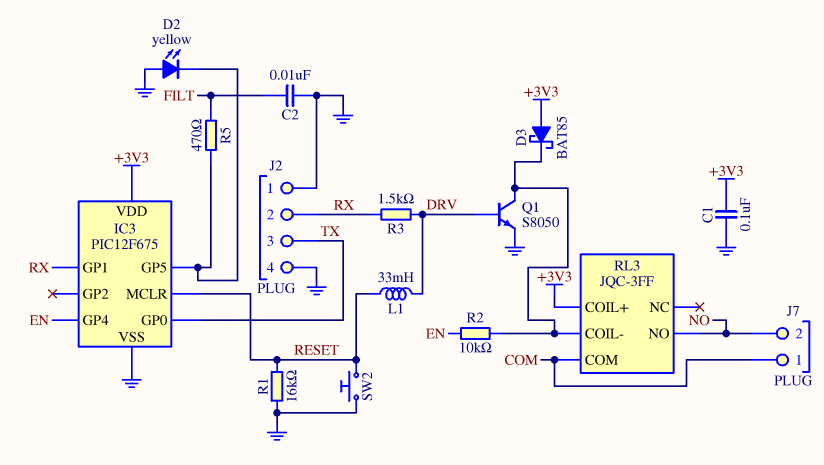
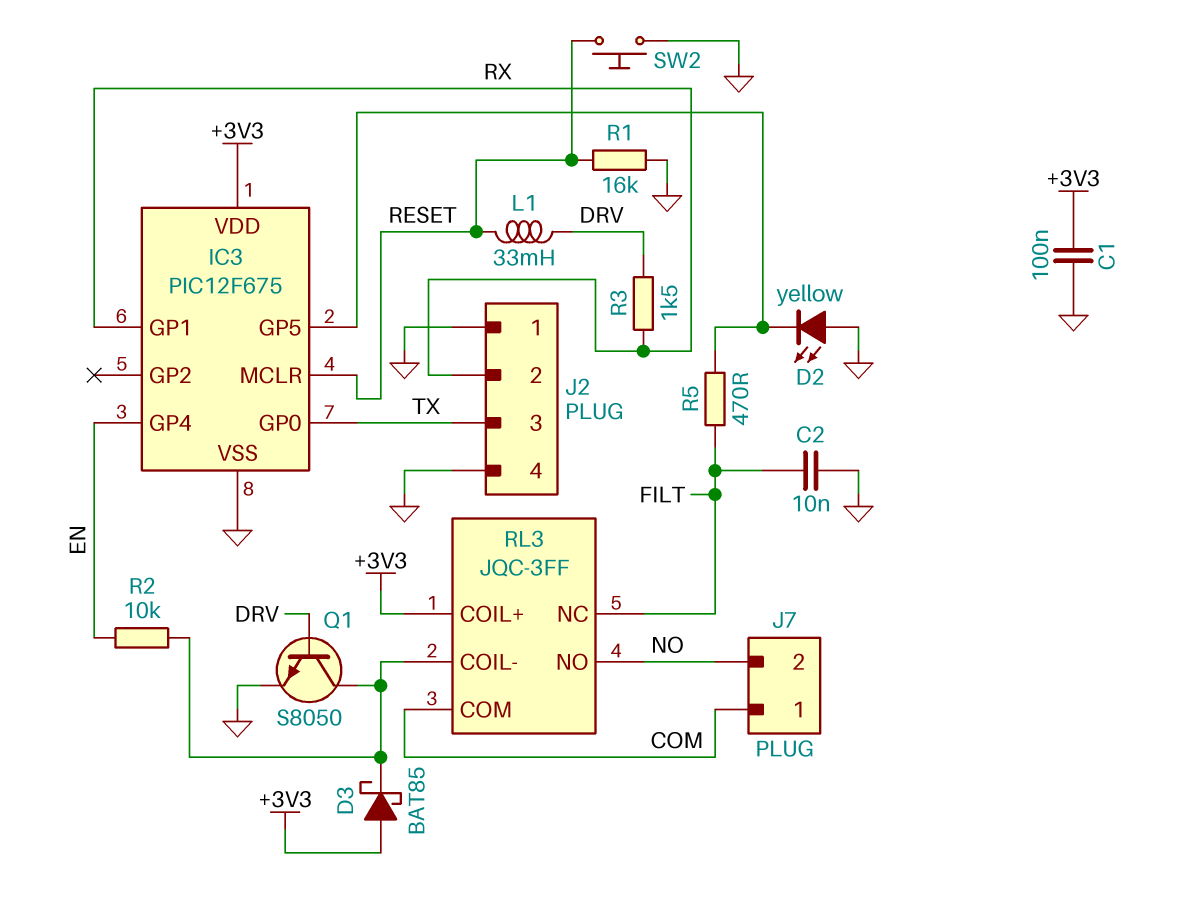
RL3 pin NC: none -> FILT

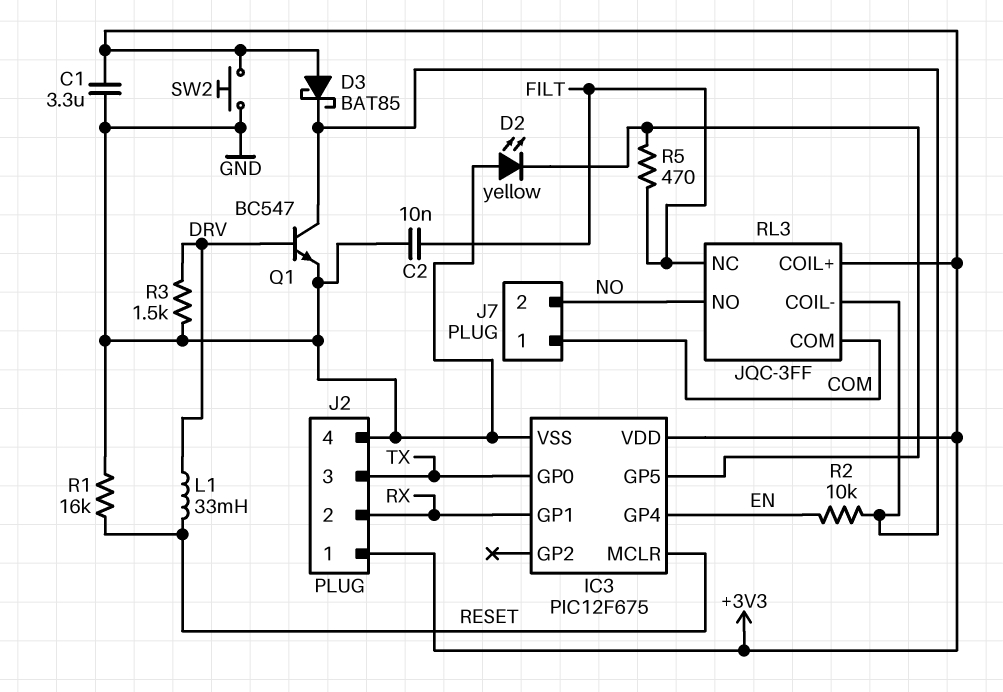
C1: 100nF (+3V3, GND) -> 3.3uF (+3V3, GND)
J2 pin 1: GND -> +3V3
Q1: NPN S8050 (B DRV, C RL3/COIL-, E GND) -> NPN BC547 (B DRV, C RL3/COIL-, E GND)
R3: 1.5k (DRV, RX) -> 1.5k (DRV, GND)
SW2: button (GND, RESET) -> button (+3V3, GND)

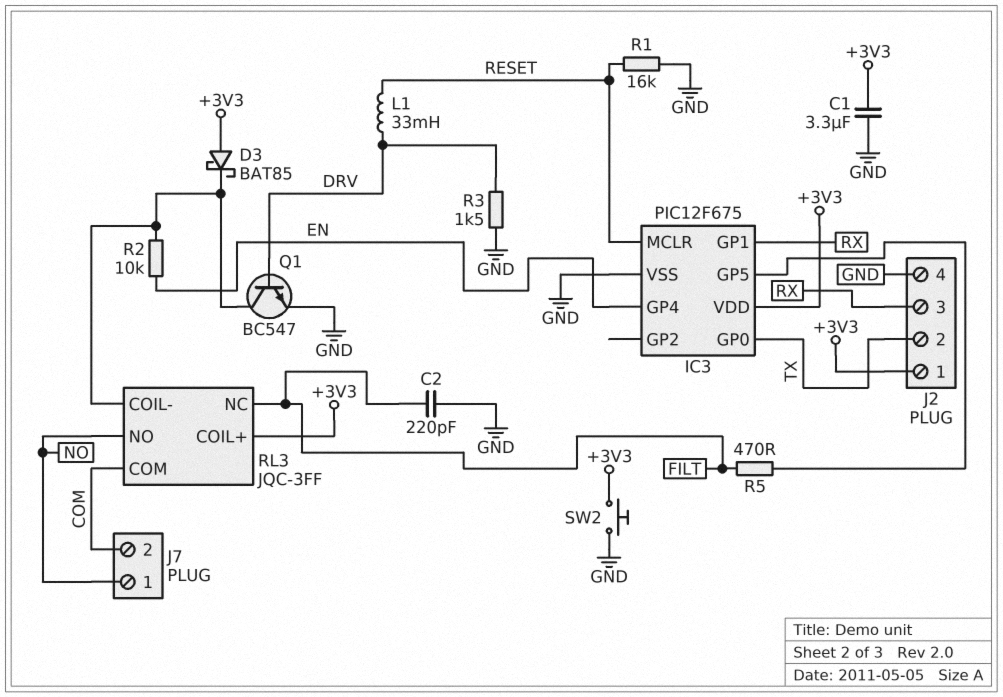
C2: 10nF (FILT, GND) -> 220pF (FILT, GND)
D2: LED yellow (A GND, K IC3/GP5) -> none
J2 pin 2: RX -> TX
J2 pin 3: TX -> RX
J7 pin 1: COM -> NO
J7 pin 2: NO -> COM

